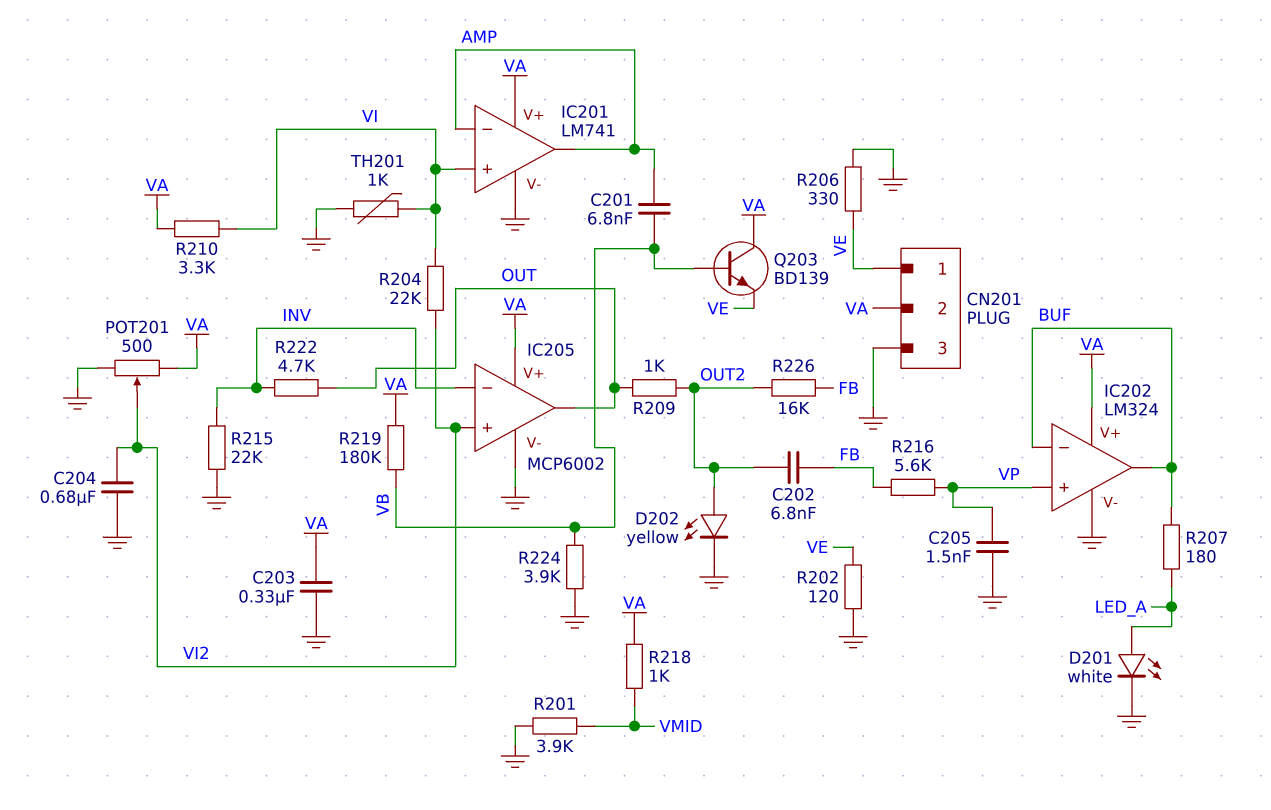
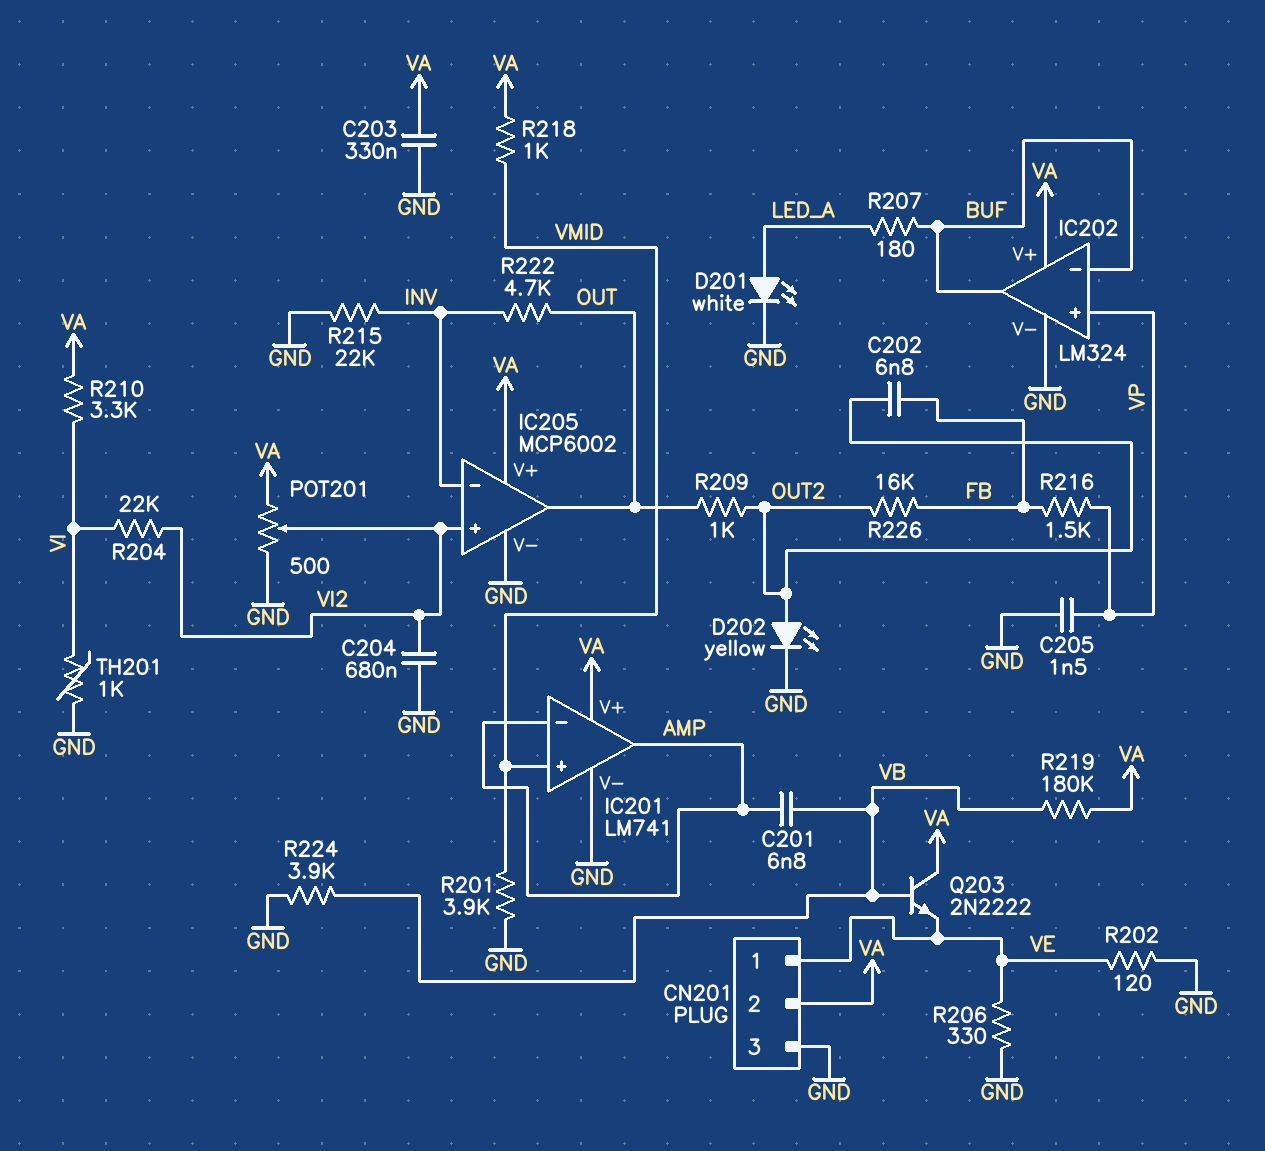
IC201 pin in+: VI -> VMID
Q203: NPN BD139 (B VB, C VA, E VE) -> NPN 2N2222 (B VB, C VA, E VE)
R216: 5.6k (FB, VP) -> 1.5k (FB, VP)

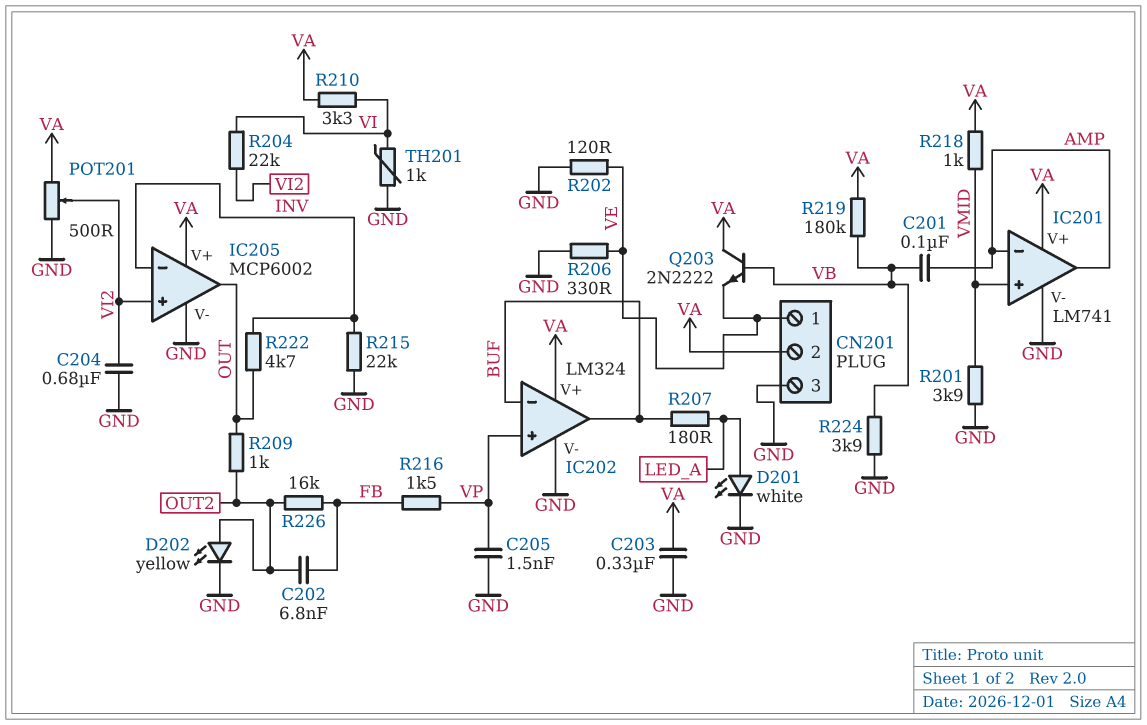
C201: 6.8nF (AMP, VB) -> 100nF (AMP, VB)

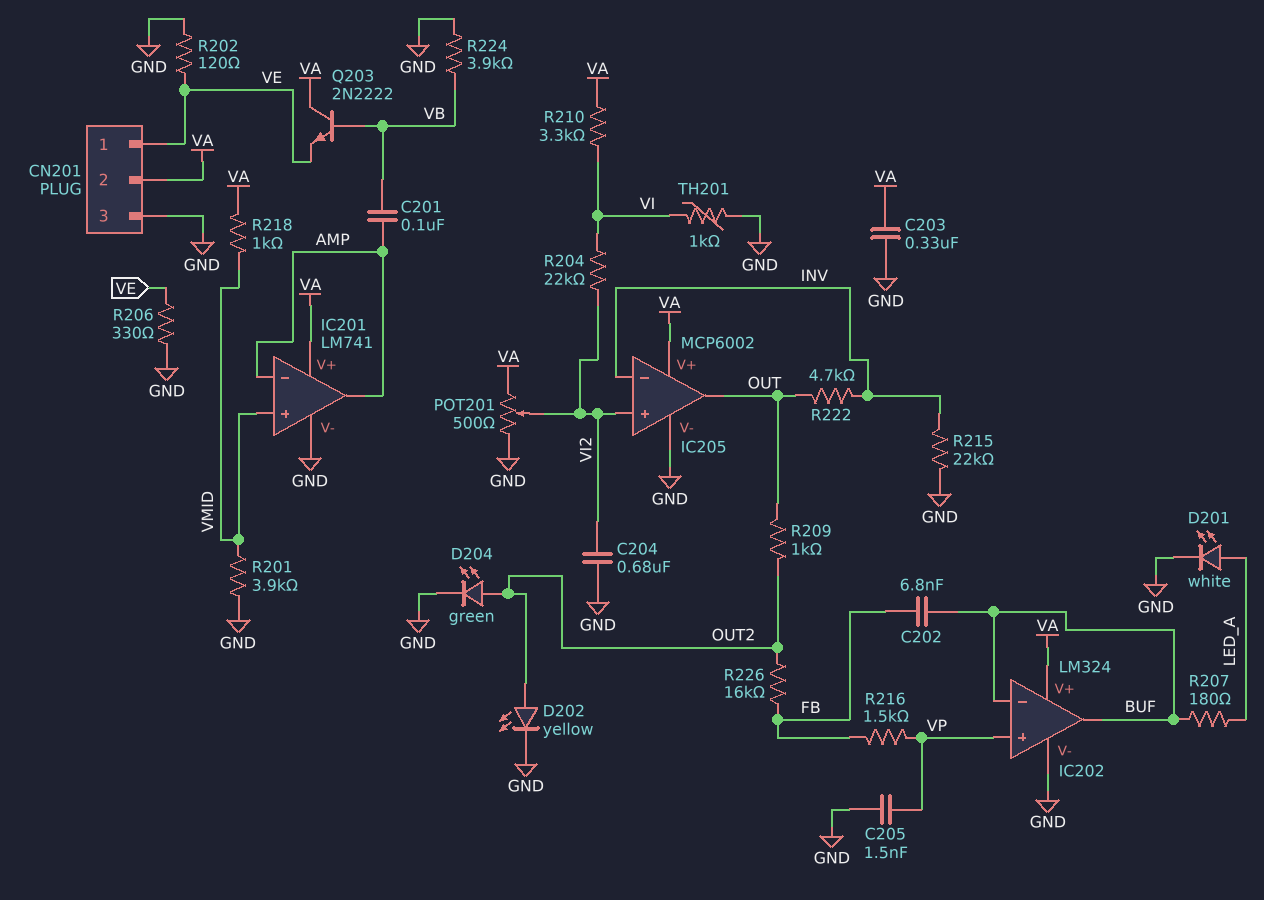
C202: 6.8nF (FB, OUT2) -> 6.8nF (BUF, FB)
D204: none -> LED green (A OUT2, K GND)
R219: 180k (VA, VB) -> none

